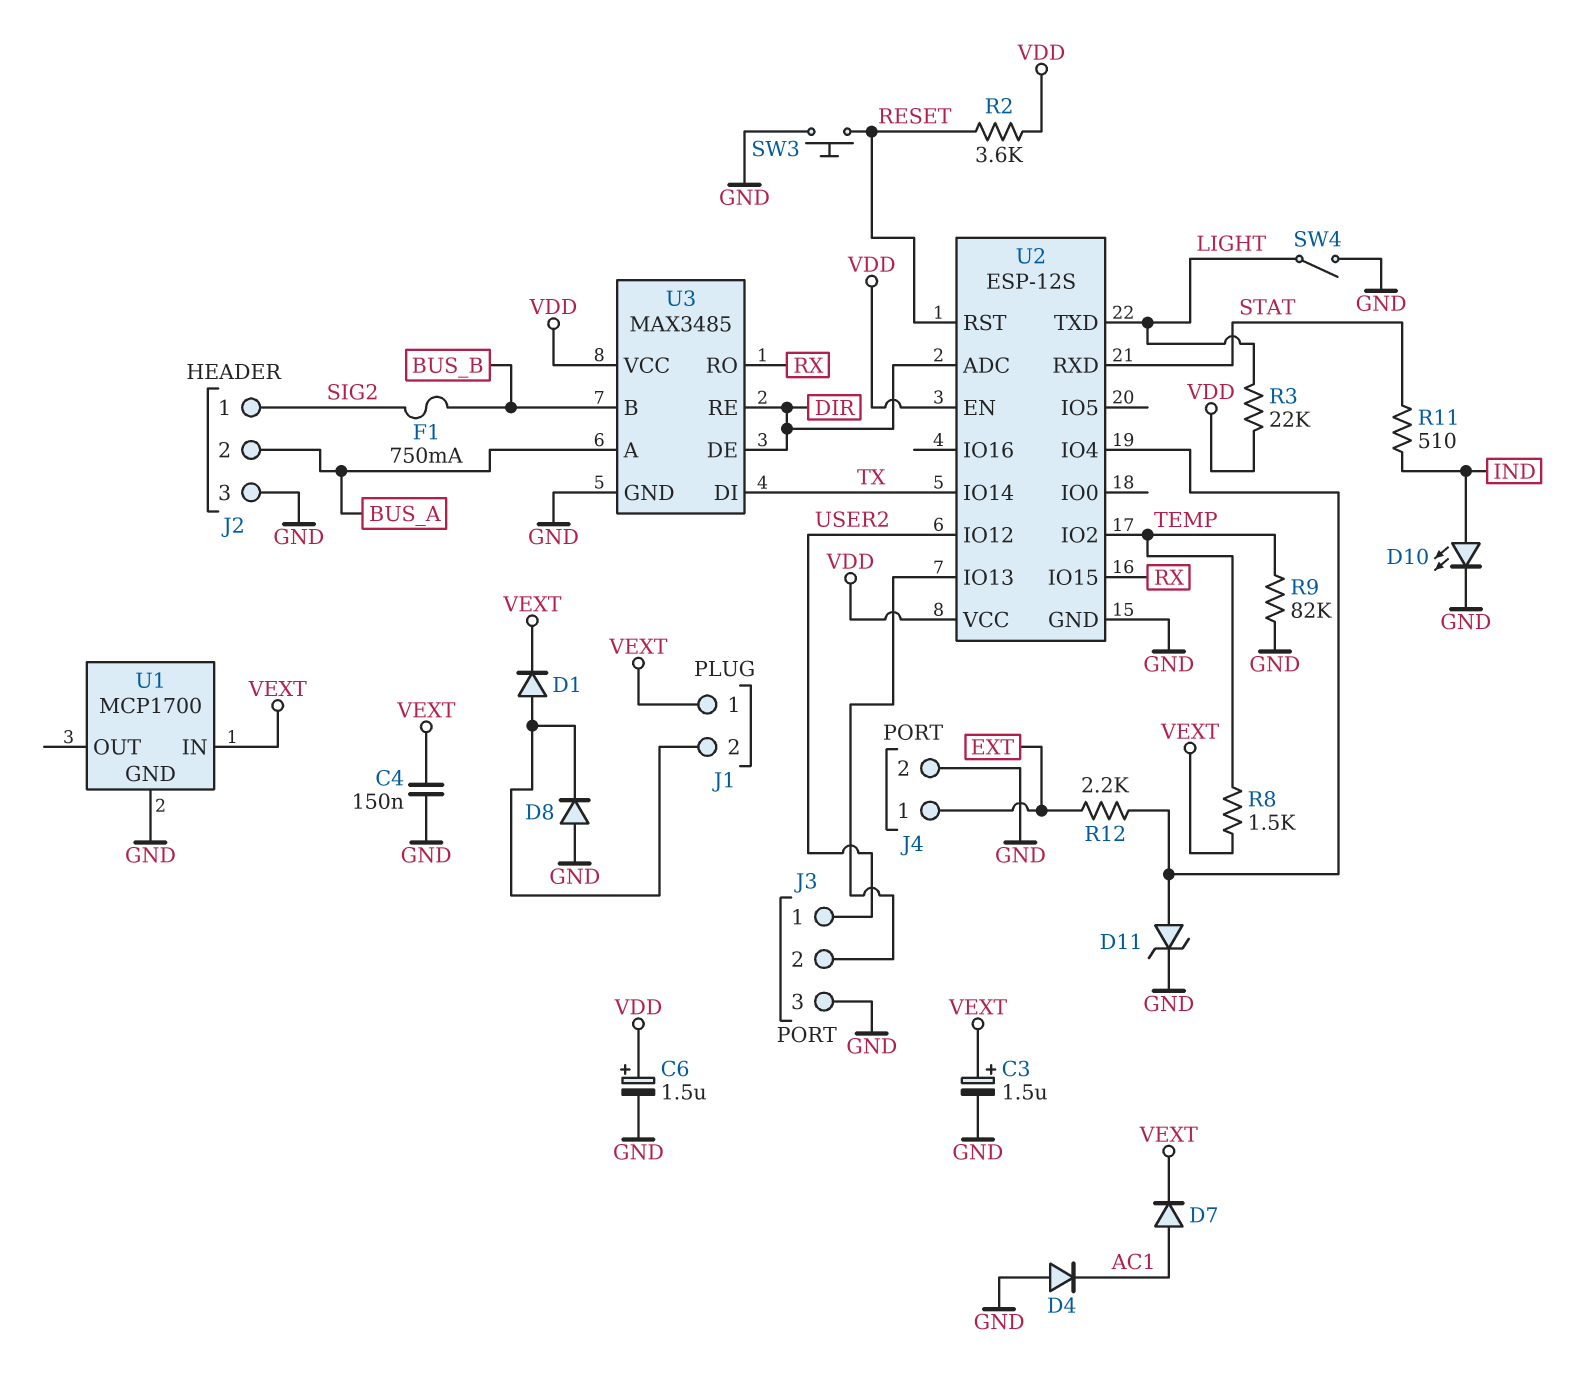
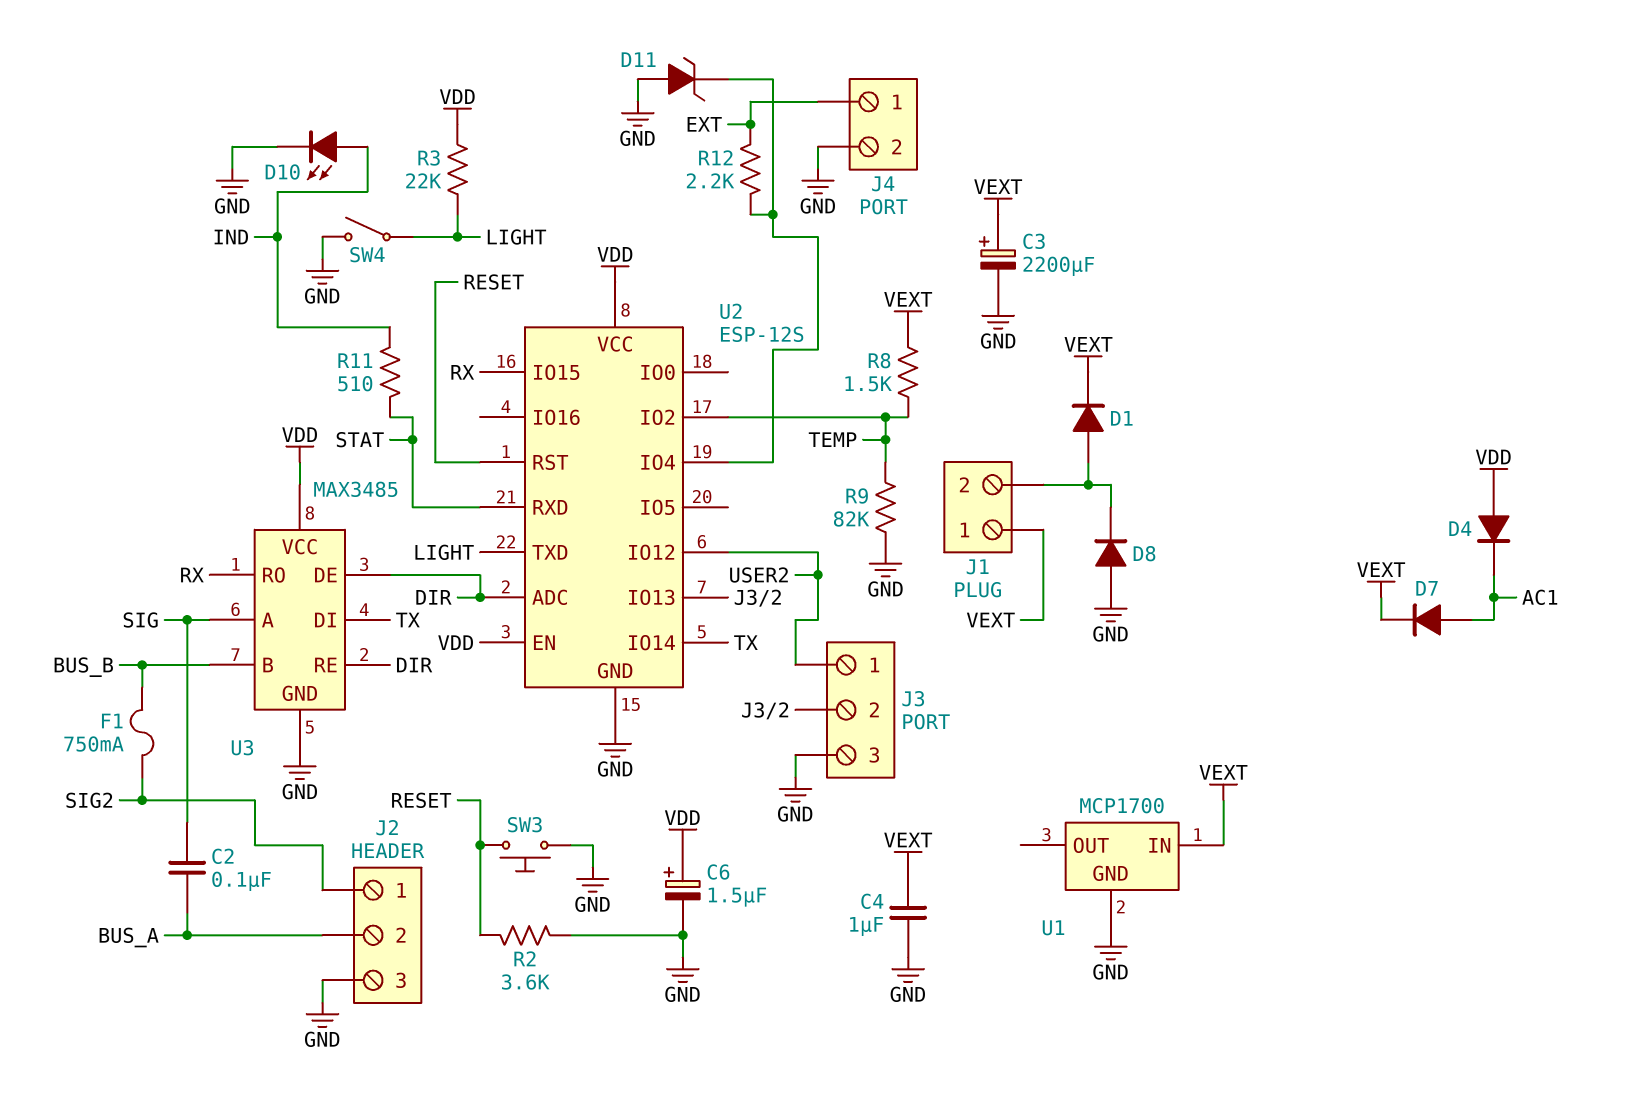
C2: none -> 100nF (BUS_A, SIG)
C3: 1.5uF (plus VEXT, minus GND) -> 2200uF (plus VEXT, minus GND)
C4: 150nF (GND, VEXT) -> 1uF (GND, VEXT)
D4: diode (A GND, K AC1) -> diode (A VDD, K AC1)
D11: zener (A U2/IO4, K GND) -> zener (A GND, K U2/IO4)
R2: 3.6k (RESET, VDD) -> 3.6k (GND, RESET)
U3 pin A: BUS_A -> SIG

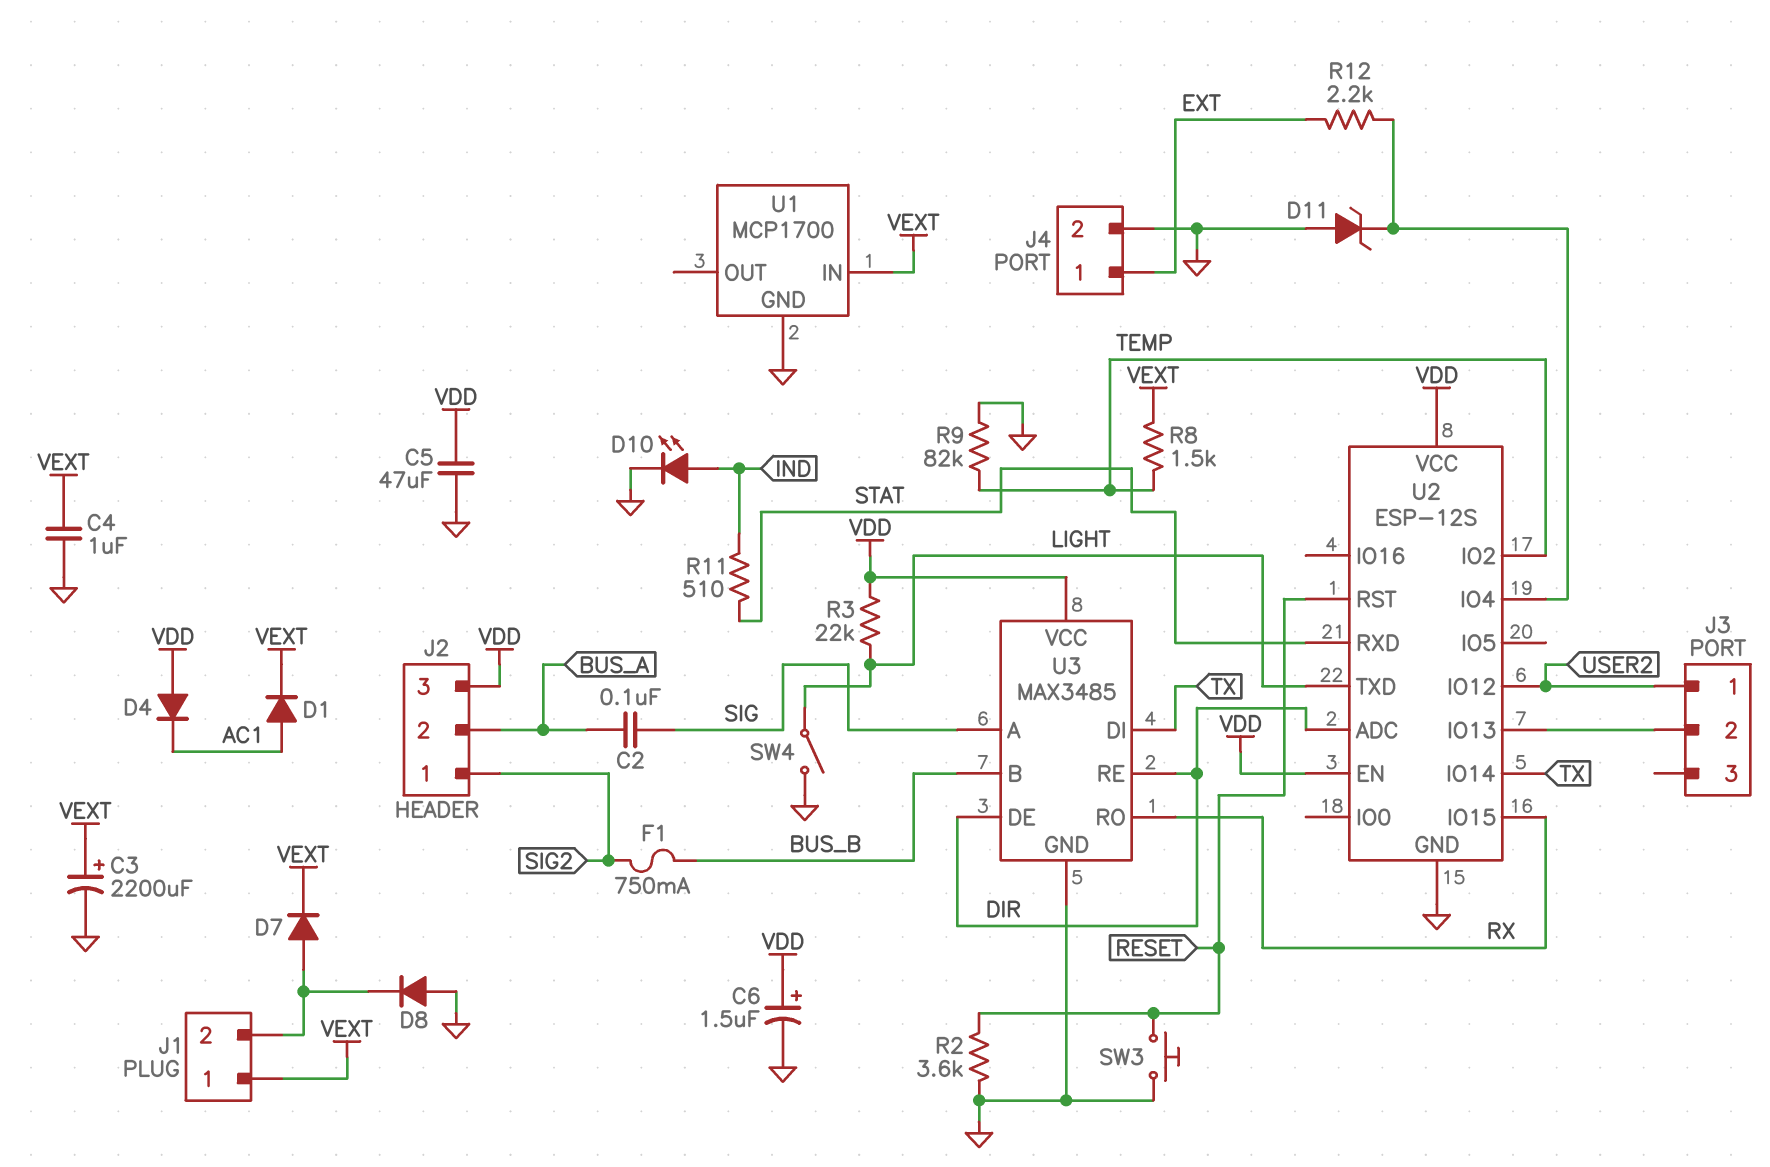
C5: none -> 47uF (GND, VDD)
D1: diode (A J1/2, K VEXT) -> diode (A AC1, K VEXT)
D7: diode (A AC1, K VEXT) -> diode (A J1/2, K VEXT)
J2 pin 3: GND -> VDD
J3 pin 3: GND -> none

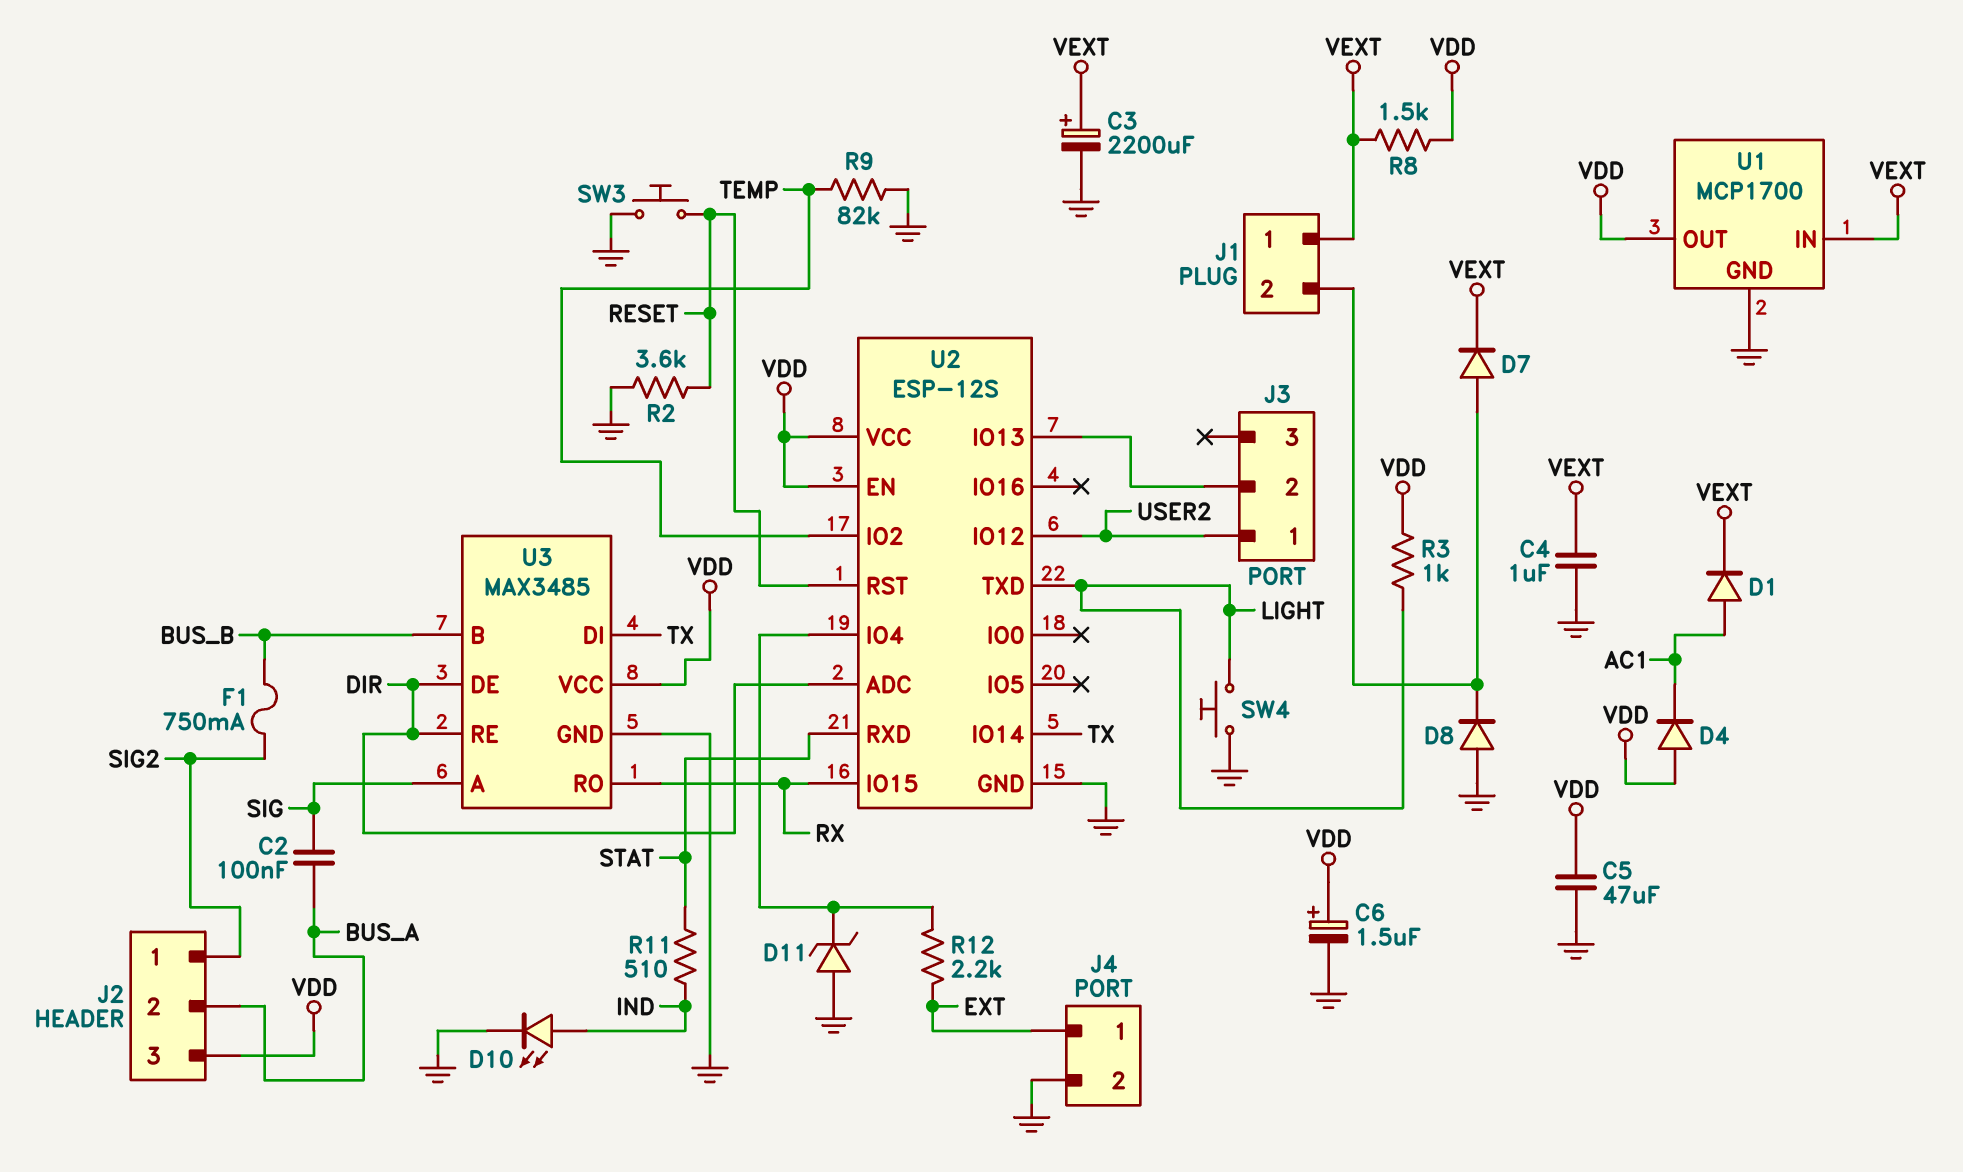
R3: 22k (LIGHT, VDD) -> 1k (LIGHT, VDD)
R8: 1.5k (TEMP, VEXT) -> 1.5k (VDD, VEXT)
SW4: switch (GND, LIGHT) -> button (GND, LIGHT)
U1 pin OUT: none -> VDD

